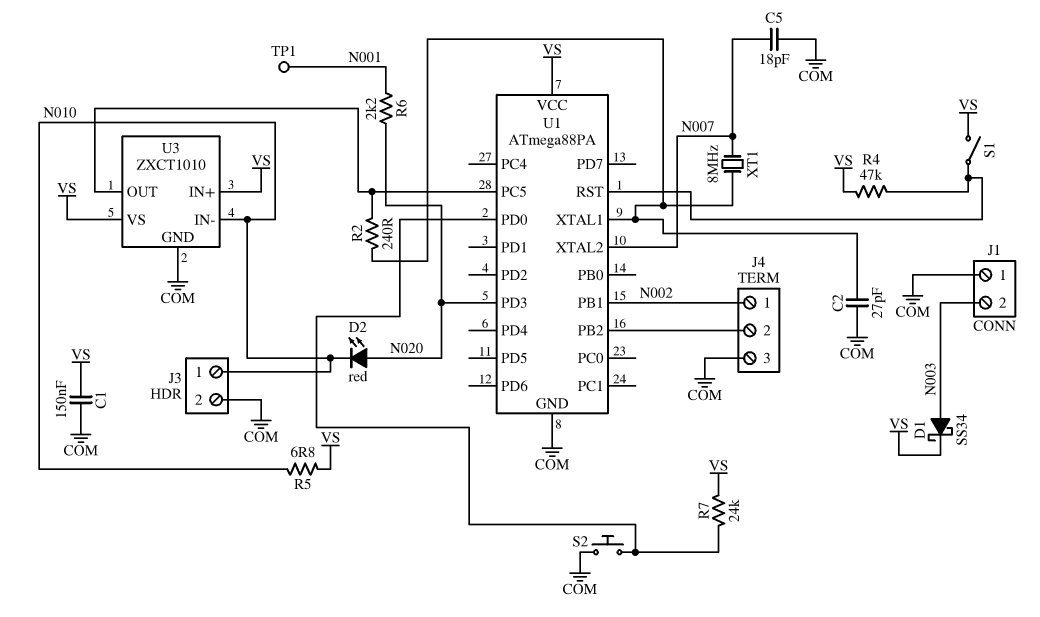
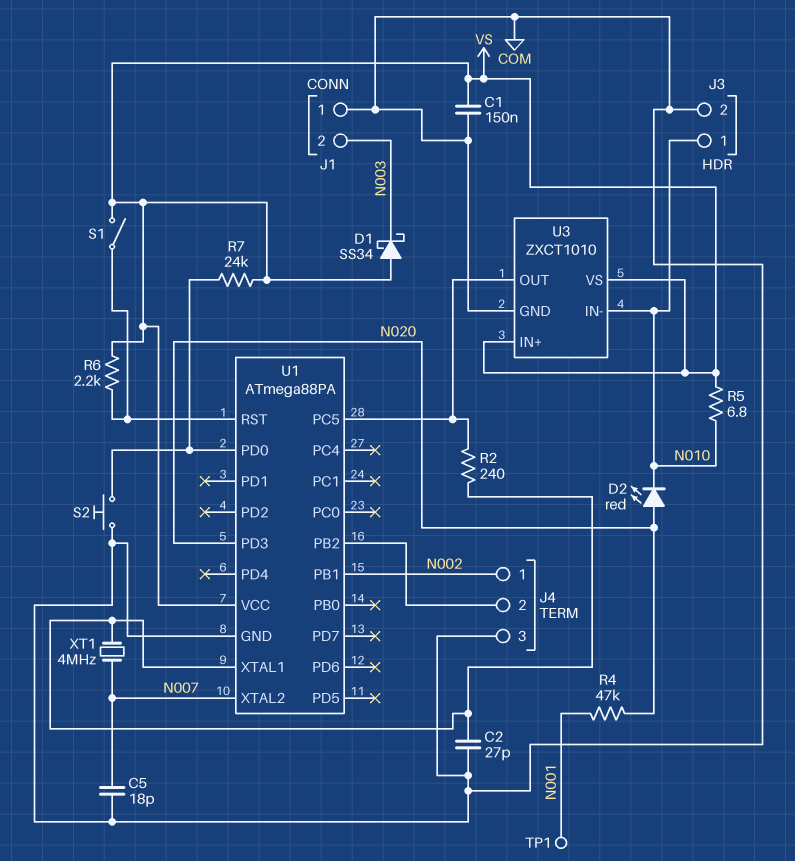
D1: schottky SS34 (A N003, K VS) -> schottky SS34 (A VS, K N003)
R4: 47k (U1/RST, VS) -> 47k (N001, N020)
R6: 2.2k (N001, N020) -> 2.2k (U1/RST, VS)
XT1: 8MHz (N007, U1/XTAL1) -> 4MHz (N007, U1/XTAL1)

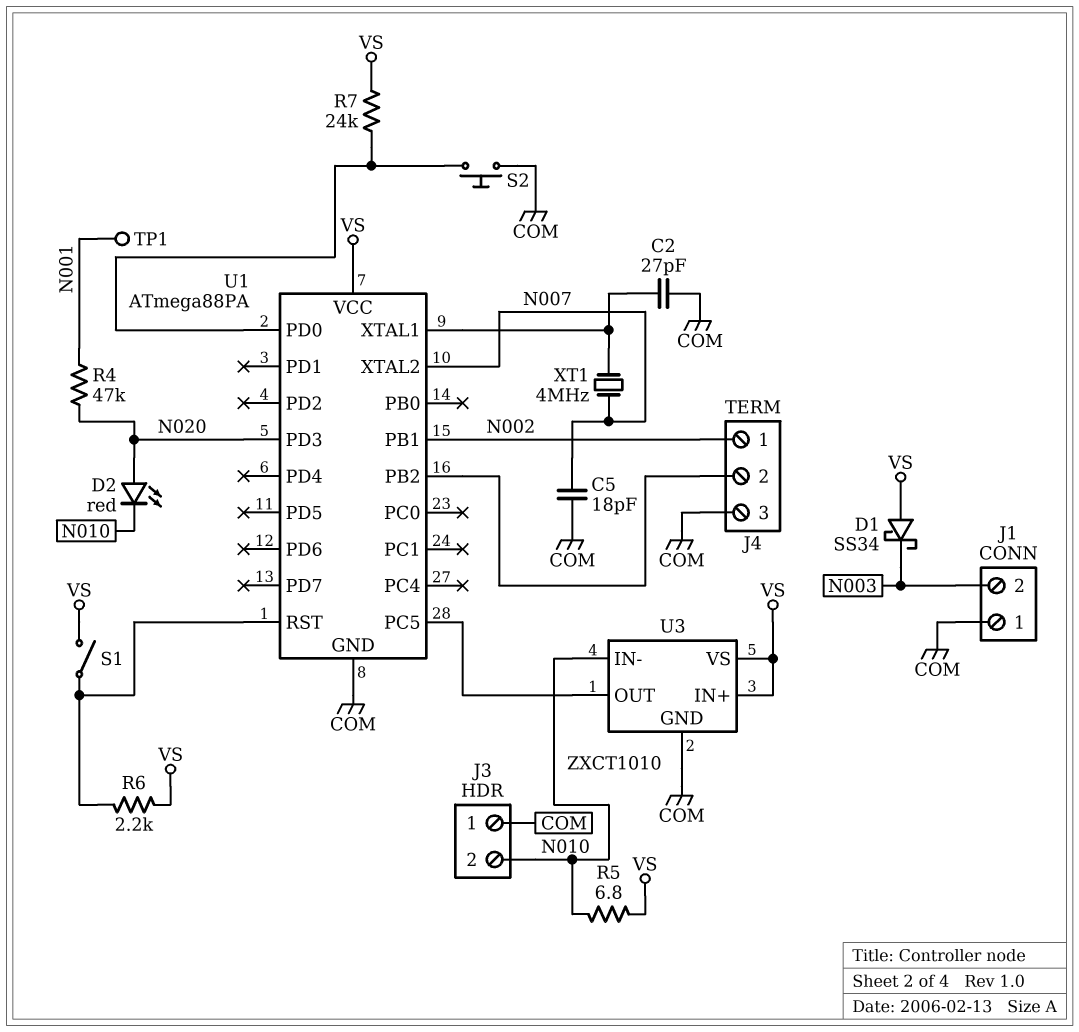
C1: 150nF (COM, VS) -> none
J3 pin 1: N010 -> COM
J3 pin 2: COM -> N010
R2: 240 (U1/PC5, U1/XTAL1) -> none

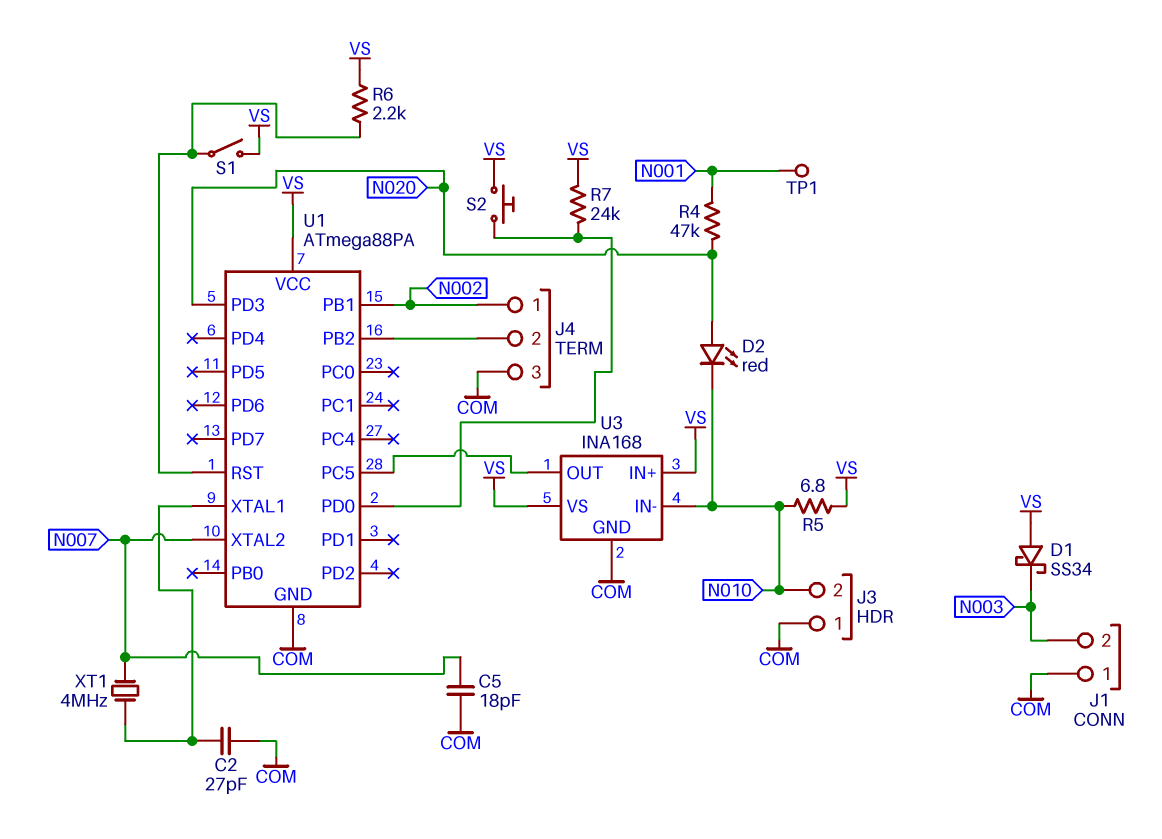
S2: button (COM, U1/PD0) -> button (U1/PD0, VS)
U3: ZXCT1010 -> INA168

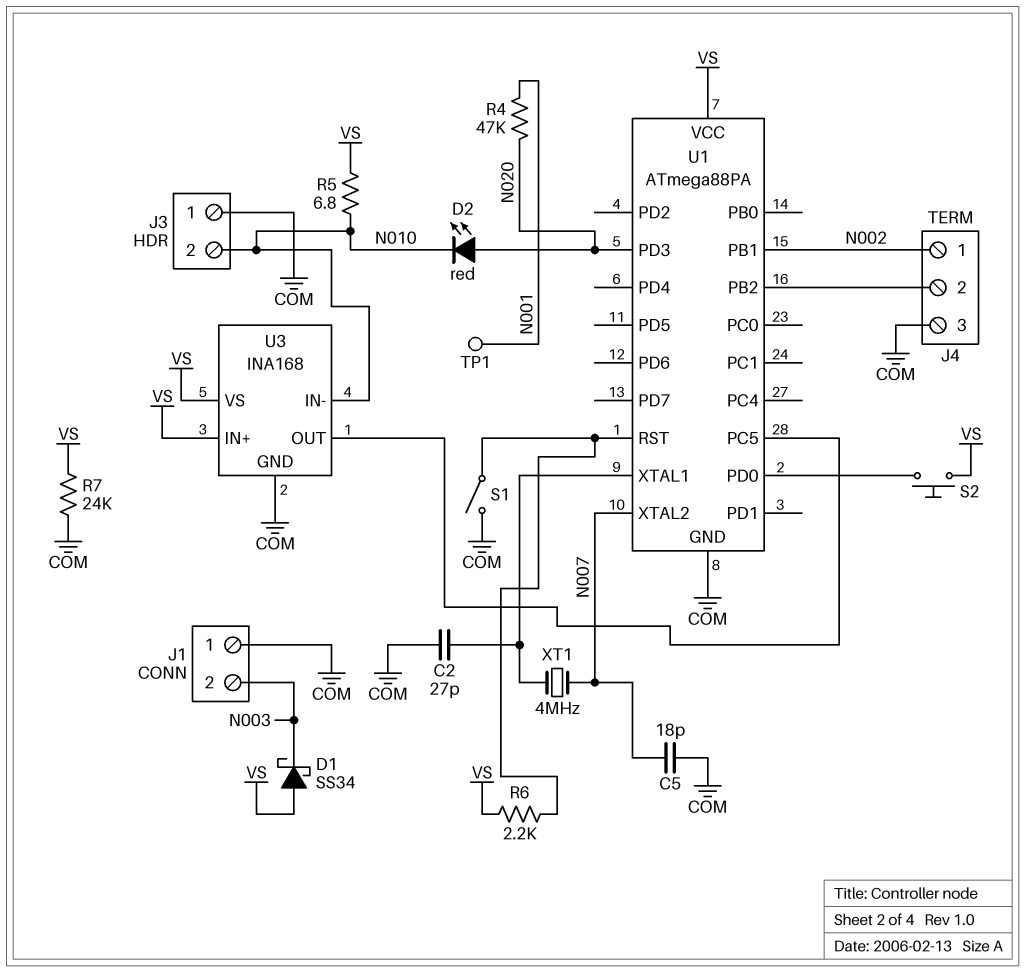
R7: 24k (U1/PD0, VS) -> 24k (COM, VS)
S1: switch (U1/RST, VS) -> switch (COM, U1/RST)

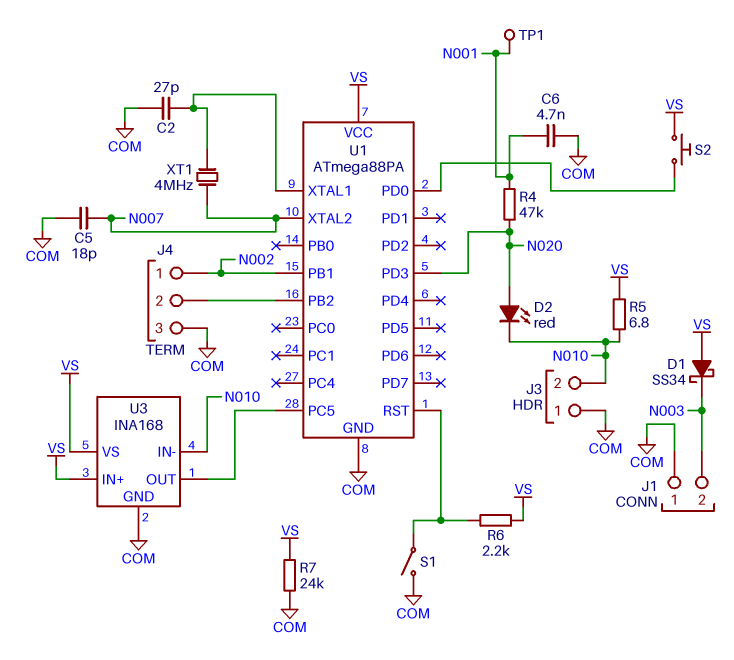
C6: none -> 4.7nF (COM, N001)

